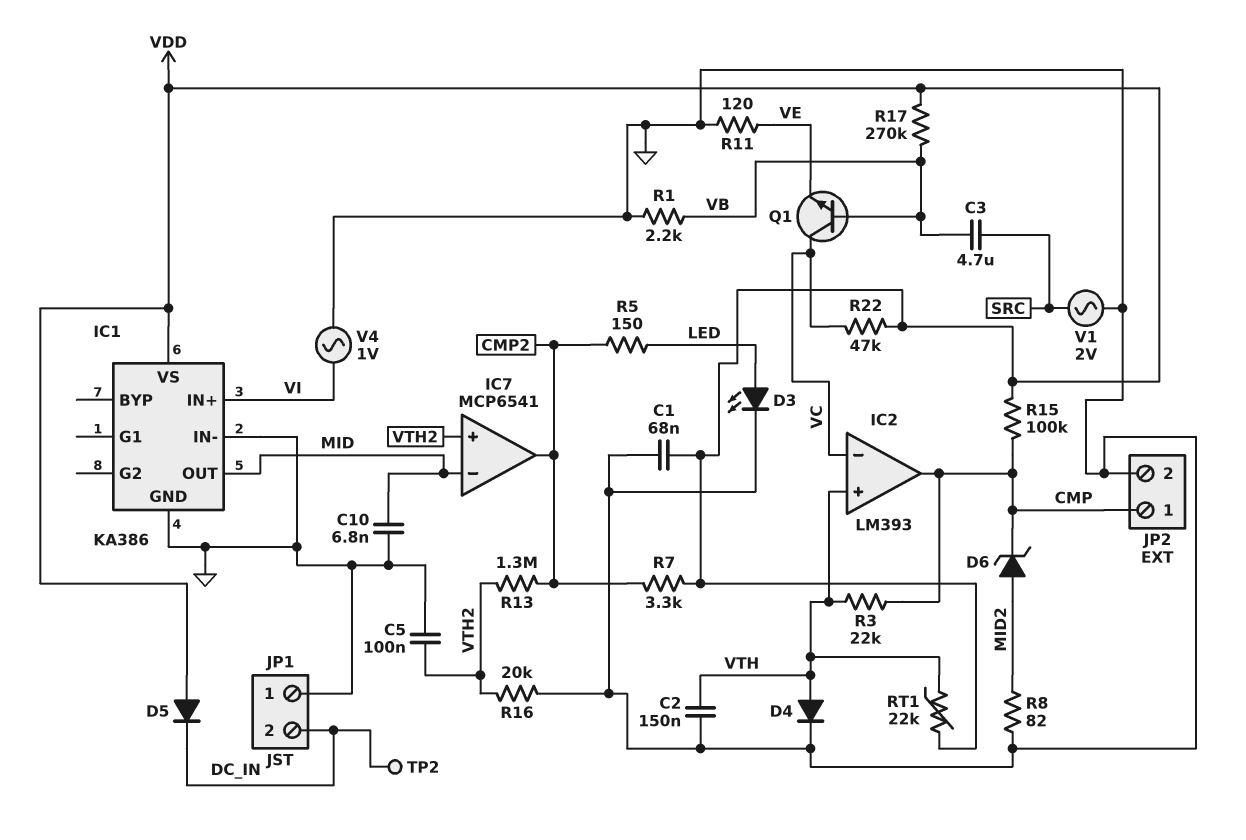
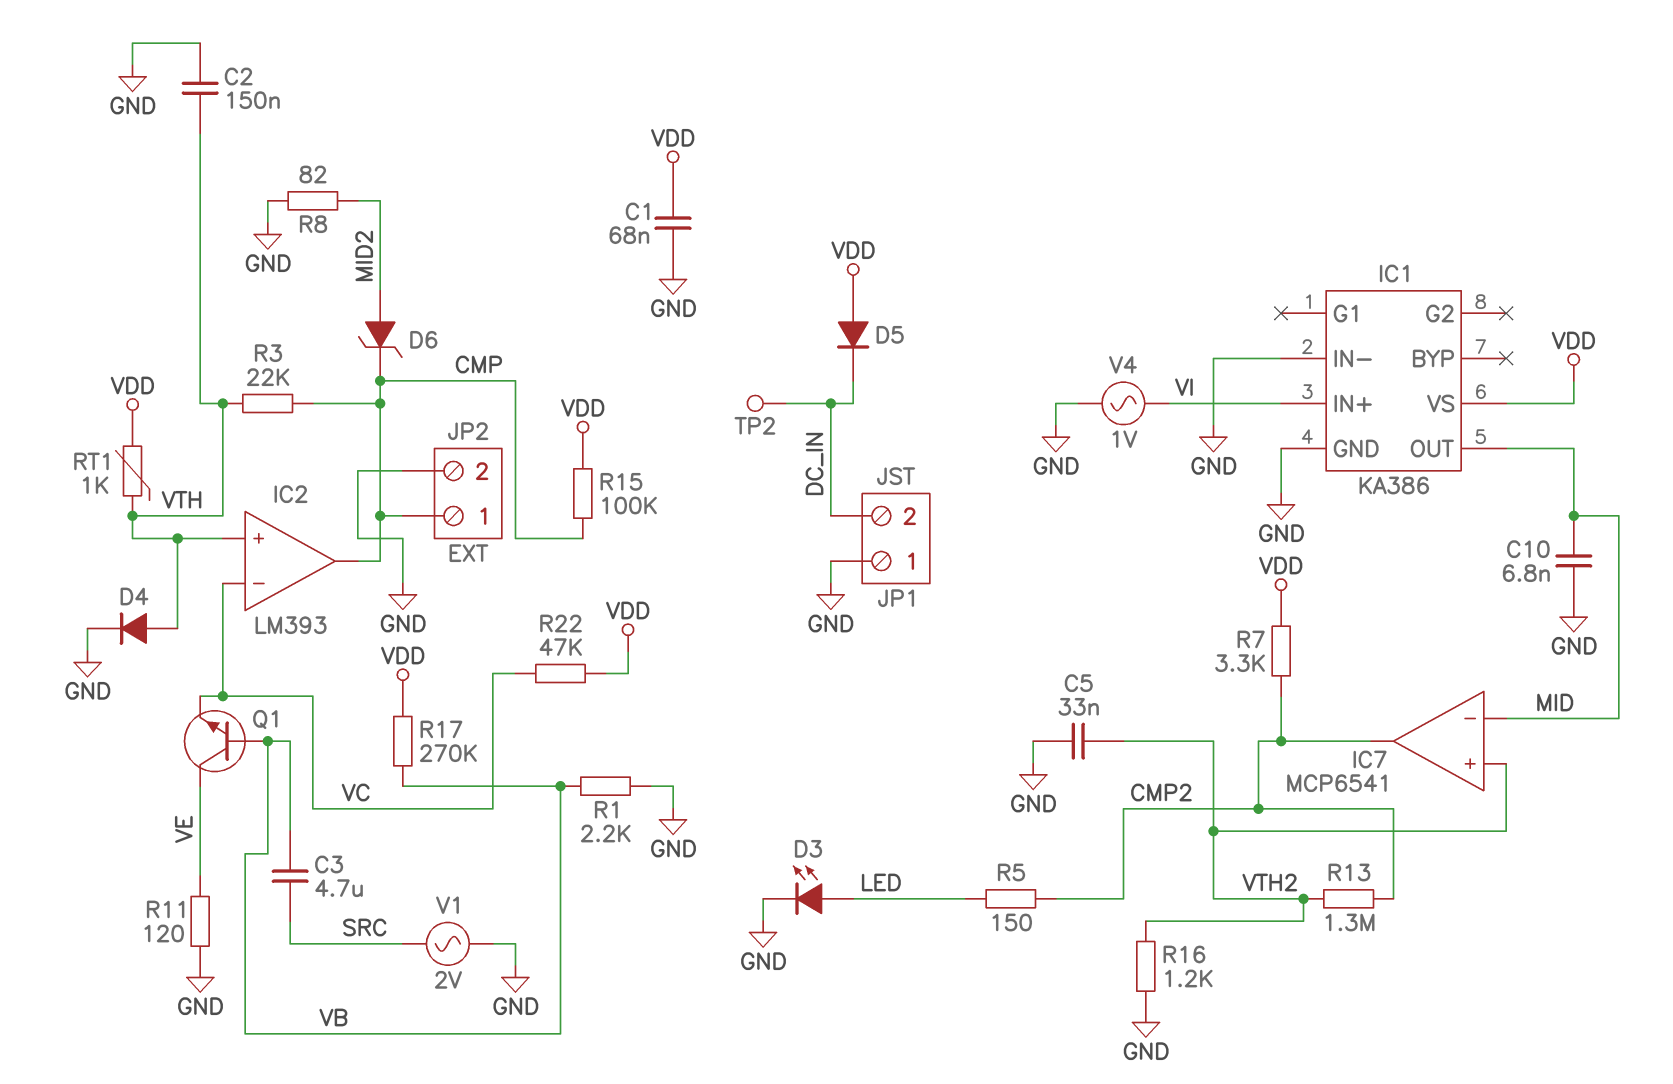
C5: 100nF (GND, VTH2) -> 33nF (GND, VTH2)
Q1: NPN (B VB, C VC, E VE) -> NPN (B VB, C VE, E VC)
R16: 20k (GND, VTH2) -> 1.2k (GND, VTH2)
RT1: 22k (VDD, VTH) -> 1k (VDD, VTH)

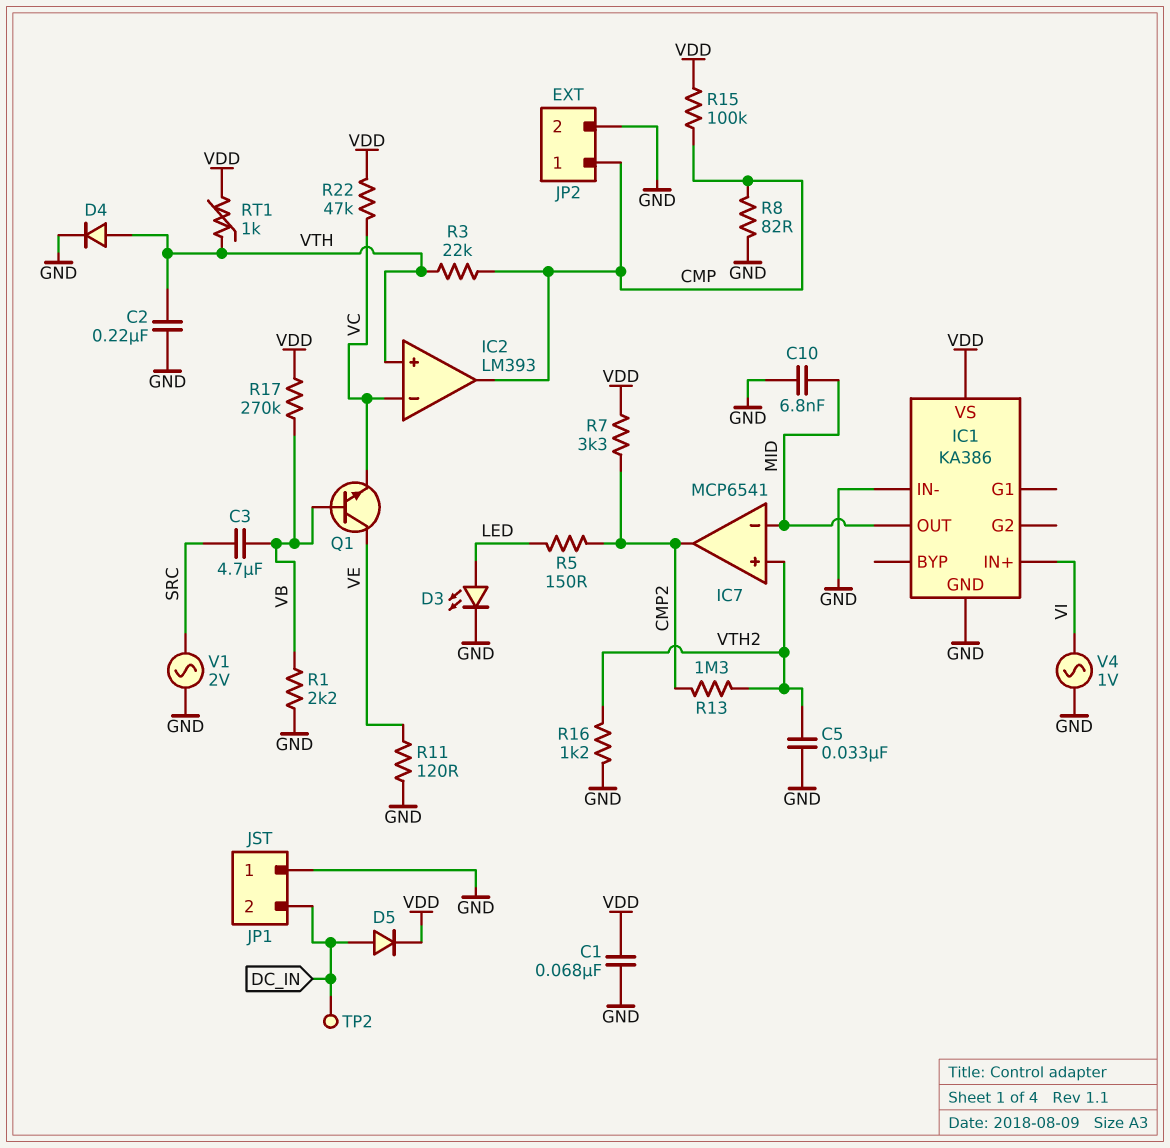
C2: 150nF (GND, VTH) -> 220nF (GND, VTH)
D5: diode (A VDD, K DC_IN) -> diode (A DC_IN, K VDD)
D6: zener (A MID2, K CMP) -> none
R8: 82 (GND, MID2) -> 82 (CMP, GND)

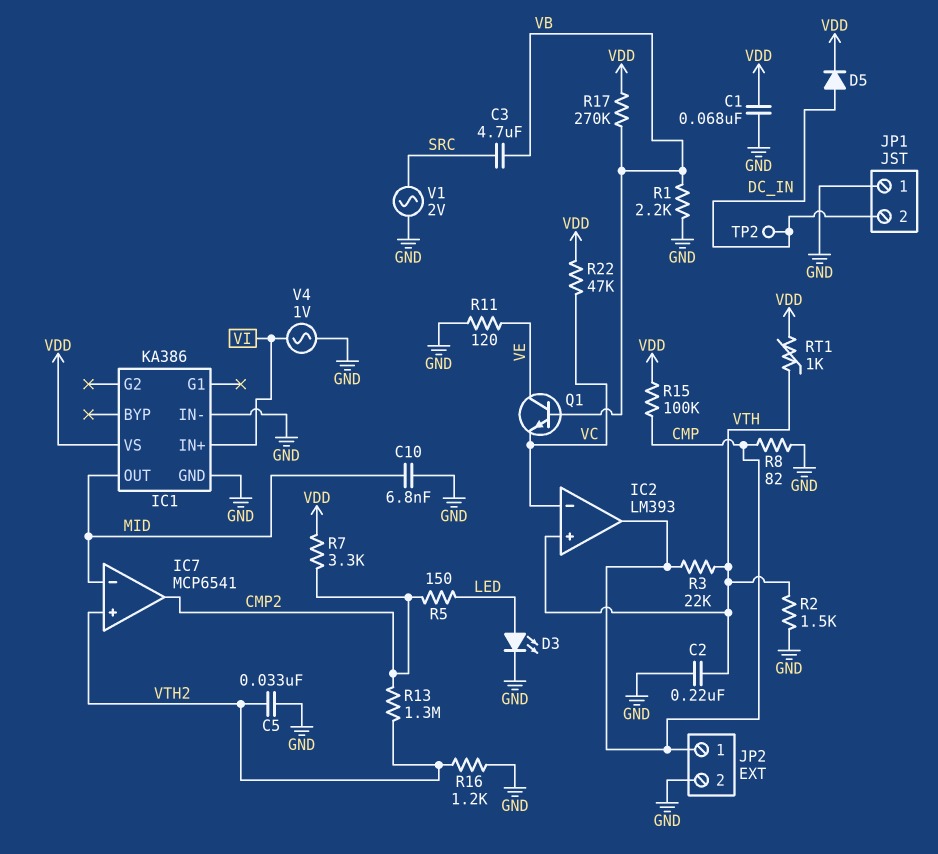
D4: diode (A VTH, K GND) -> none
R2: none -> 1.5k (GND, VTH)

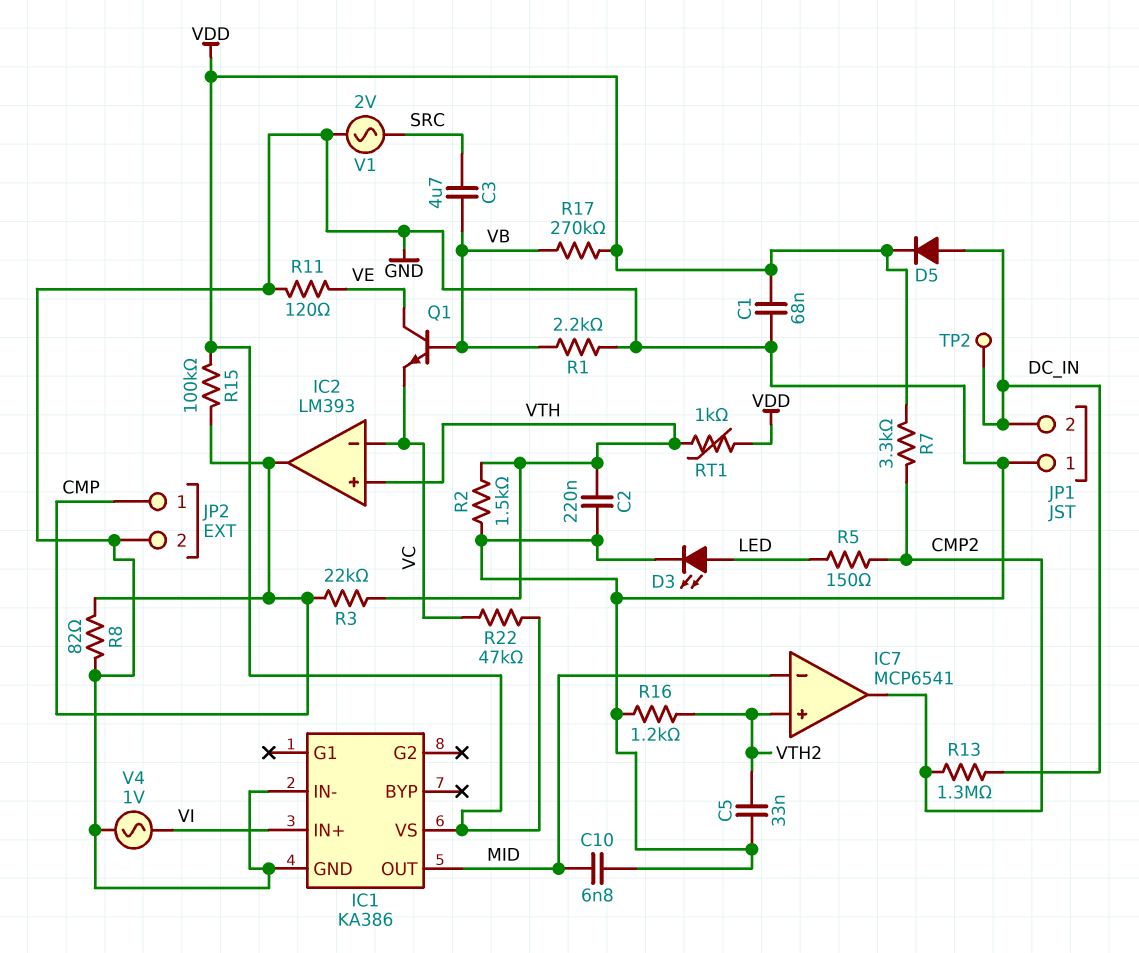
R13: 1.3M (CMP2, VTH2) -> 1.3M (CMP2, DC_IN)

